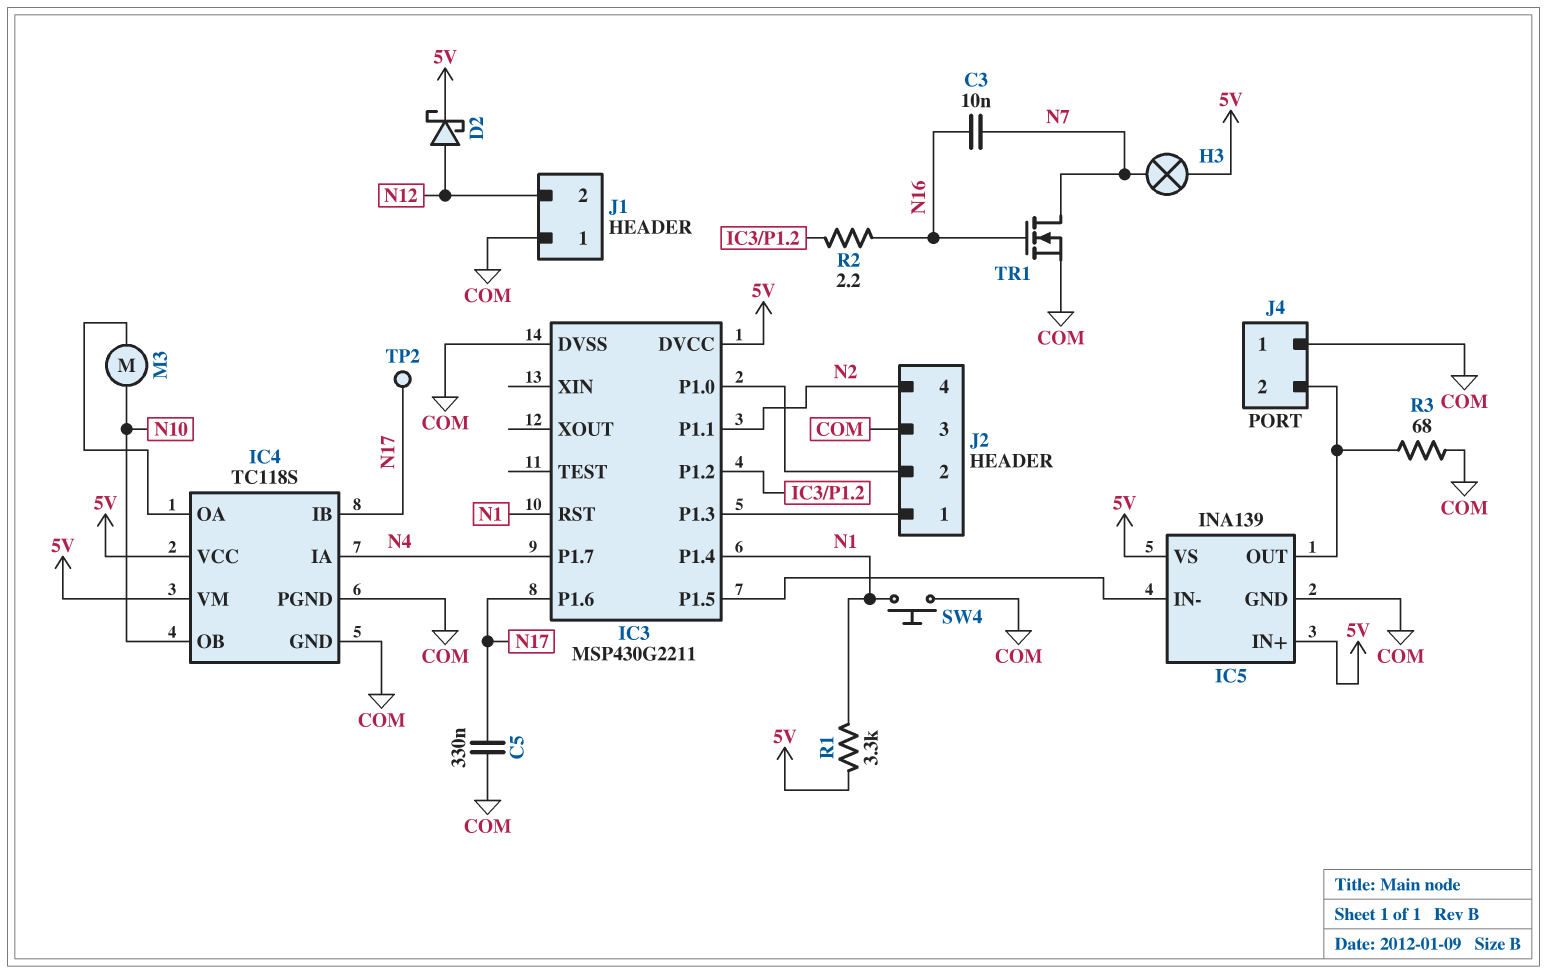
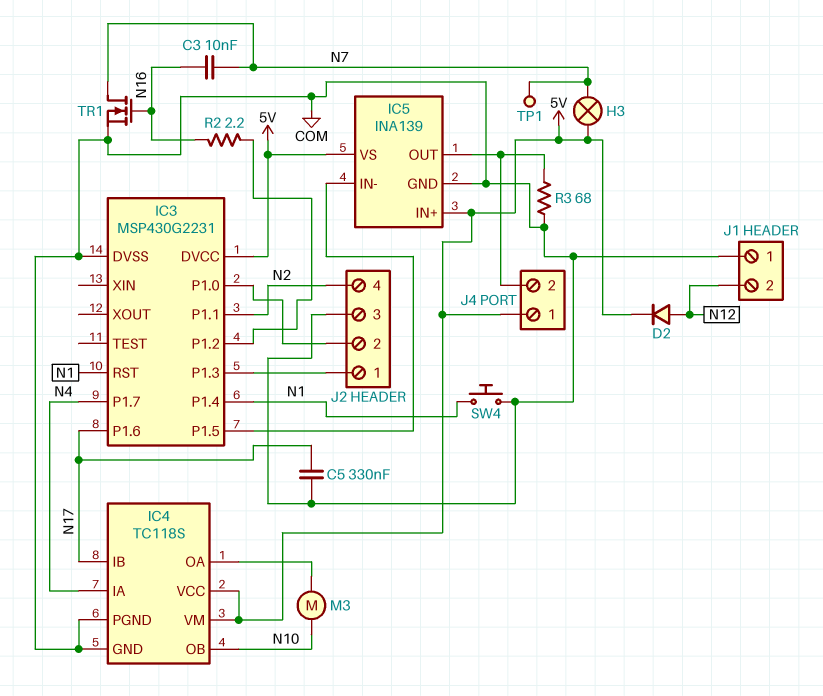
D2: schottky (A N12, K 5V) -> diode (A N12, K 5V)
IC3: MSP430G2211 -> MSP430G2231
J4 pin 1: COM -> 5V
R1: 3.3k (5V, N1) -> none
TP1: none -> test point (N7)
TP2: test point (N17) -> none

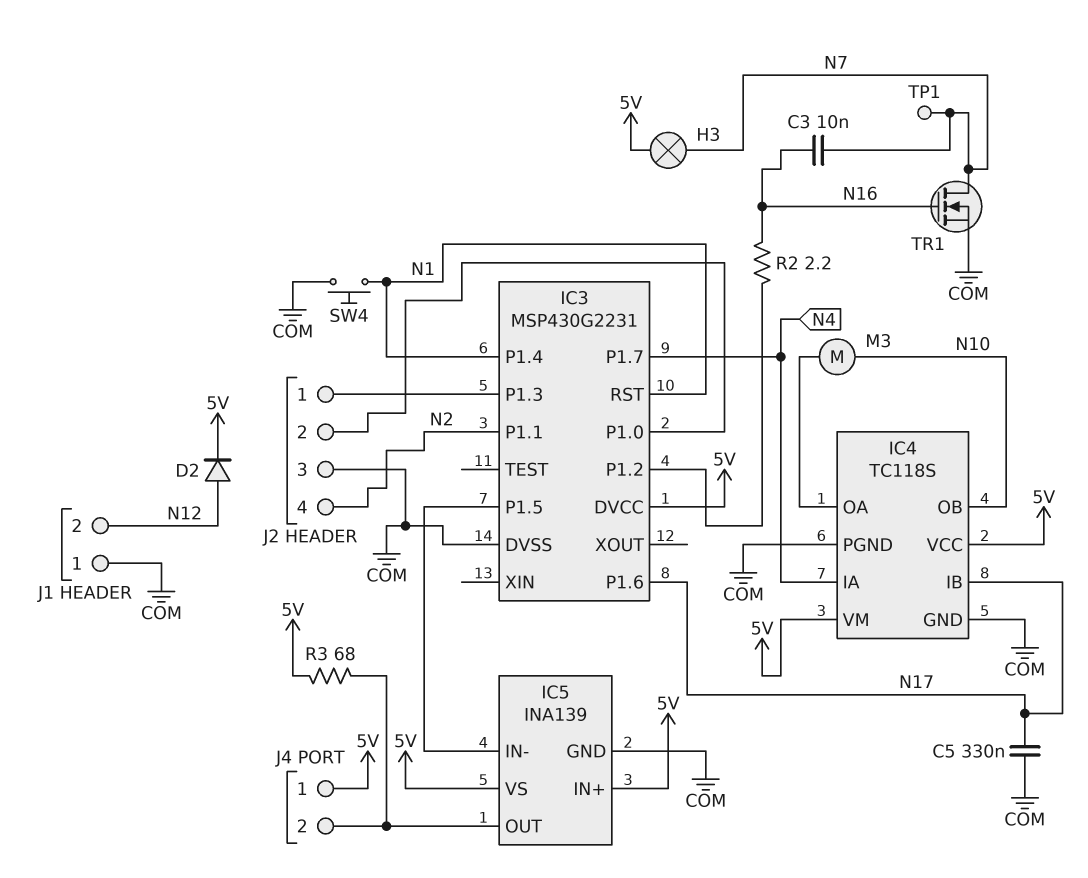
R3: 68 (COM, IC5/OUT) -> 68 (5V, IC5/OUT)

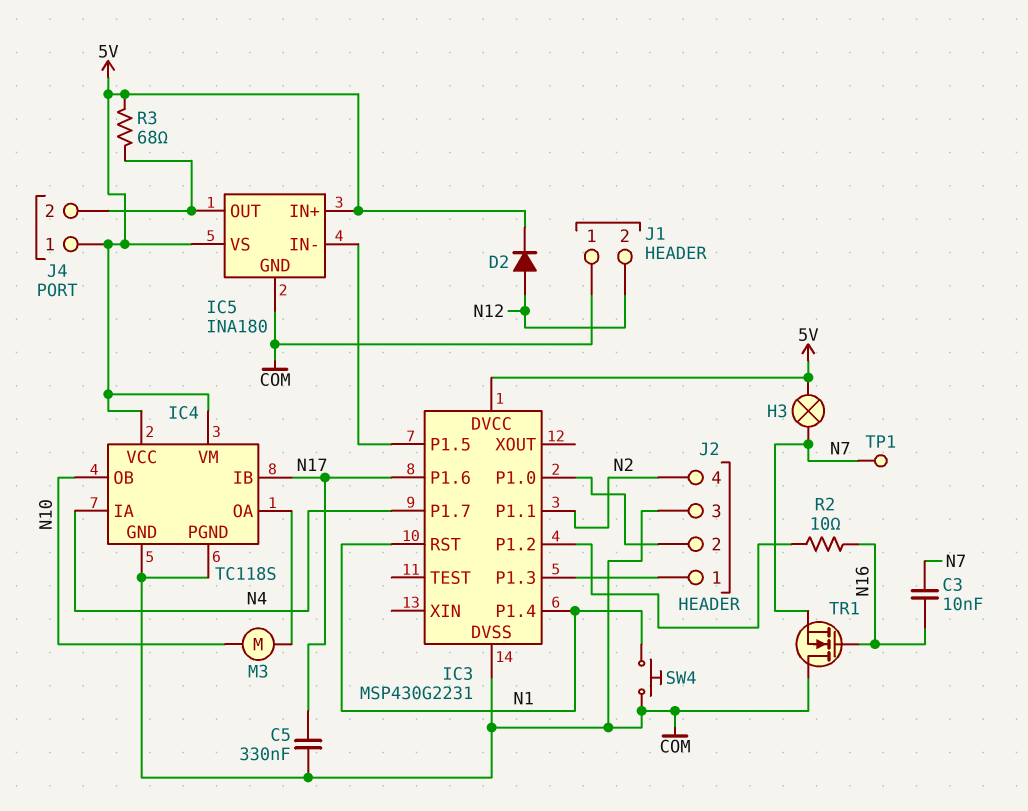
IC5: INA139 -> INA180
R2: 2.2 (IC3/P1.2, N16) -> 10 (IC3/P1.2, N16)
TR1: NMOS (G N16, D N7, S COM) -> NMOS (G N16, D COM, S N7)

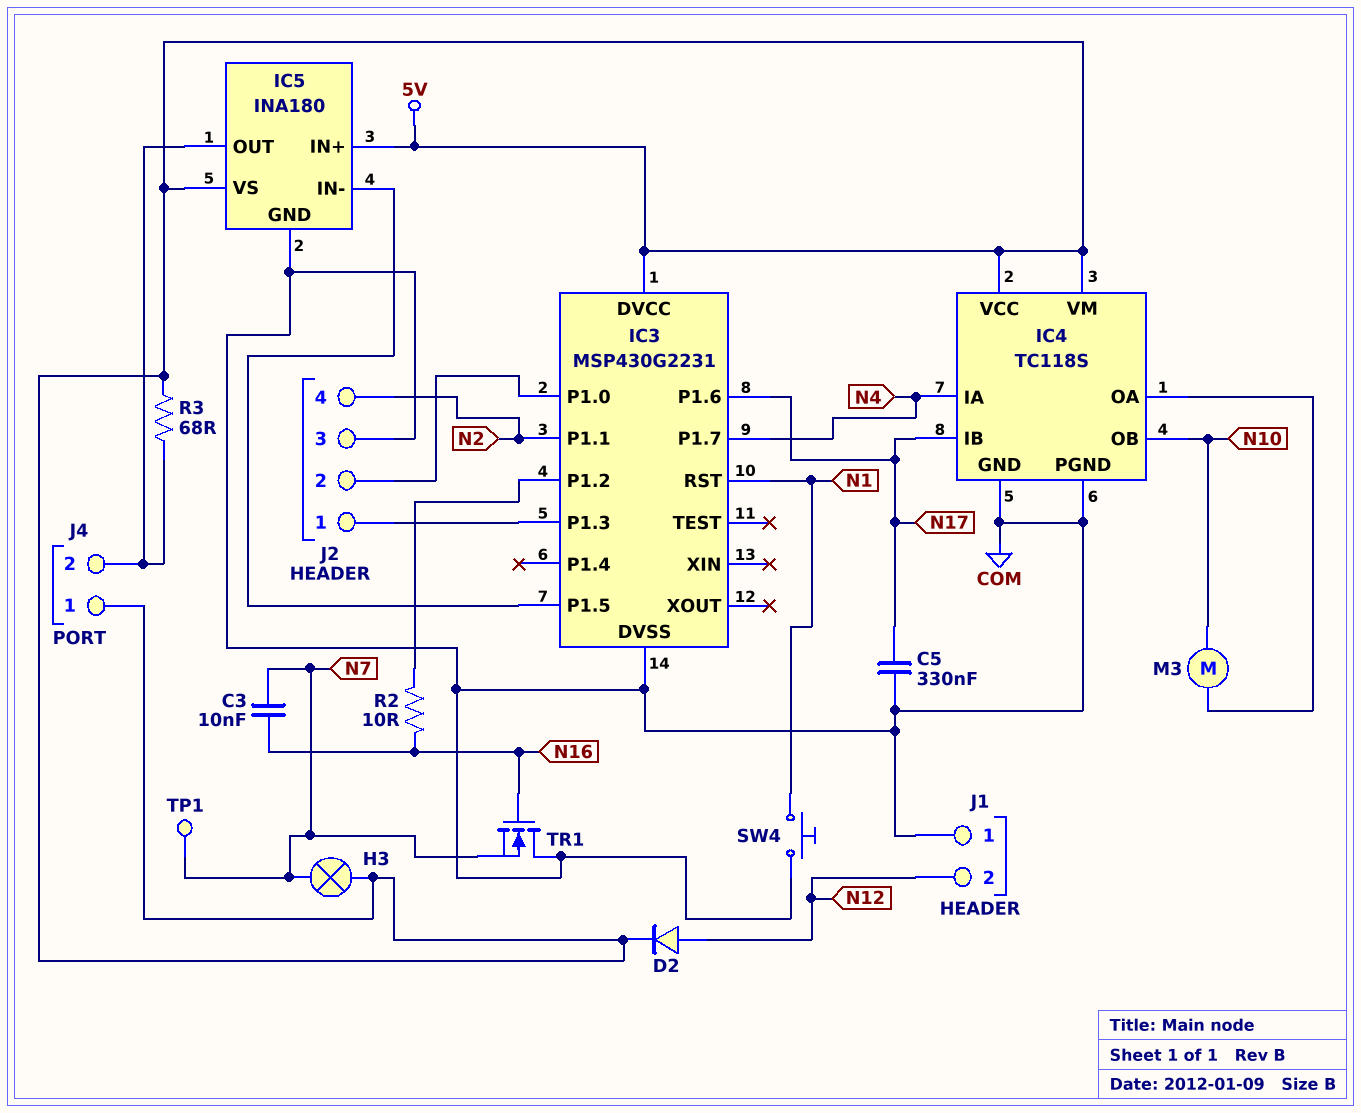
IC3 pin P1.4: N1 -> none

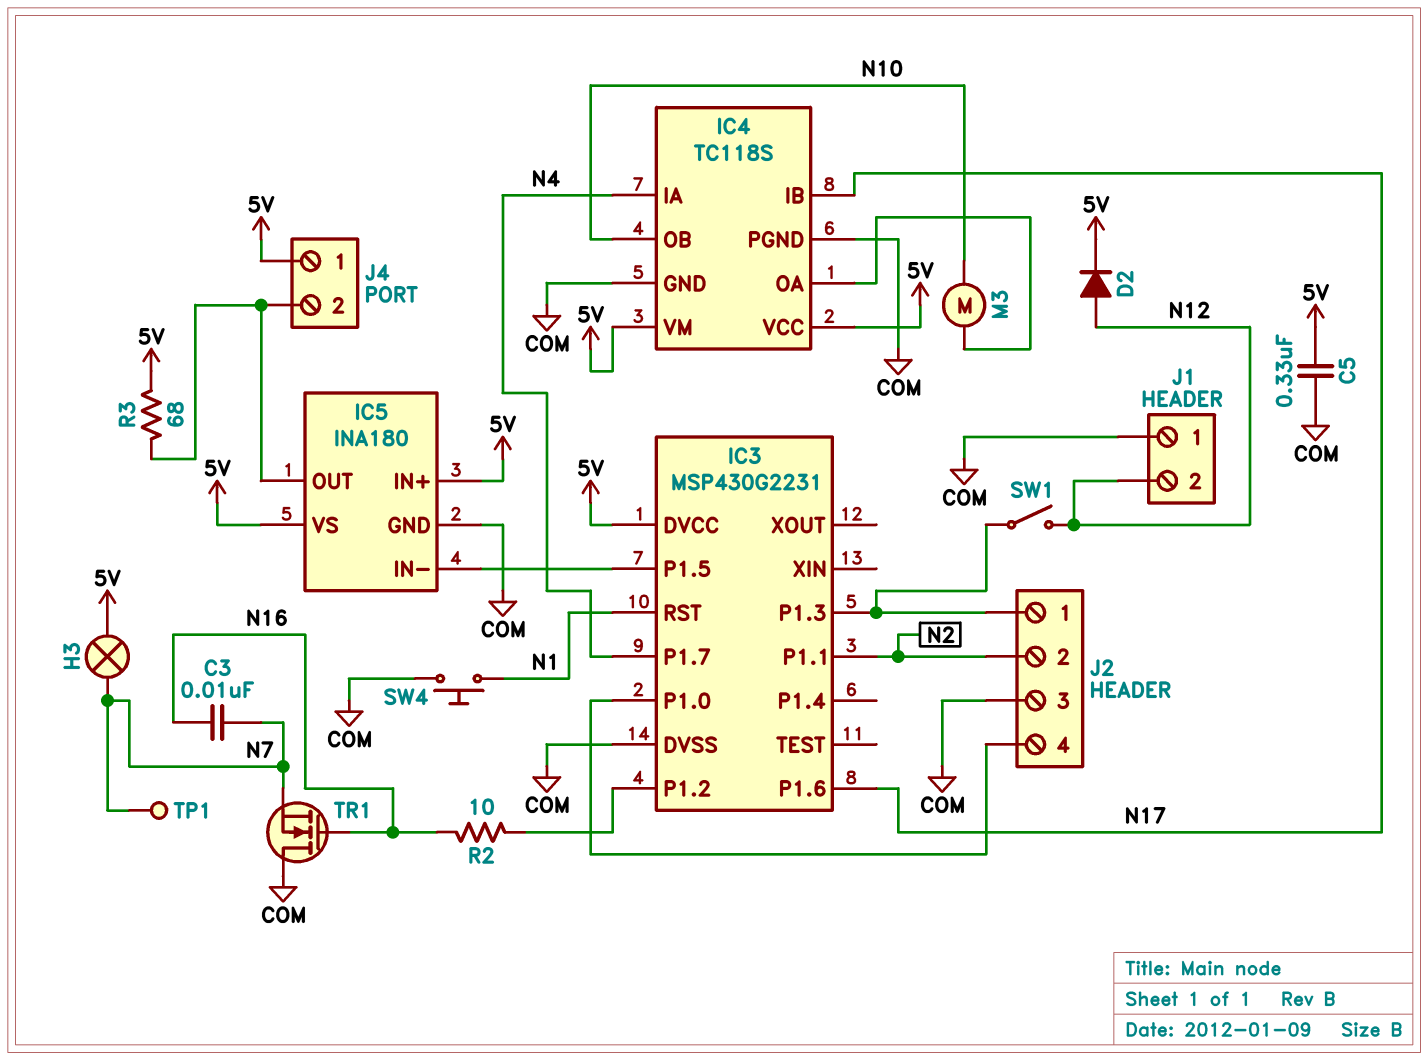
C5: 330nF (COM, N17) -> 330nF (5V, COM)
J2 pin 2: IC3/P1.0 -> N2
J2 pin 4: N2 -> IC3/P1.0
SW1: none -> switch (IC3/P1.3, N12)

